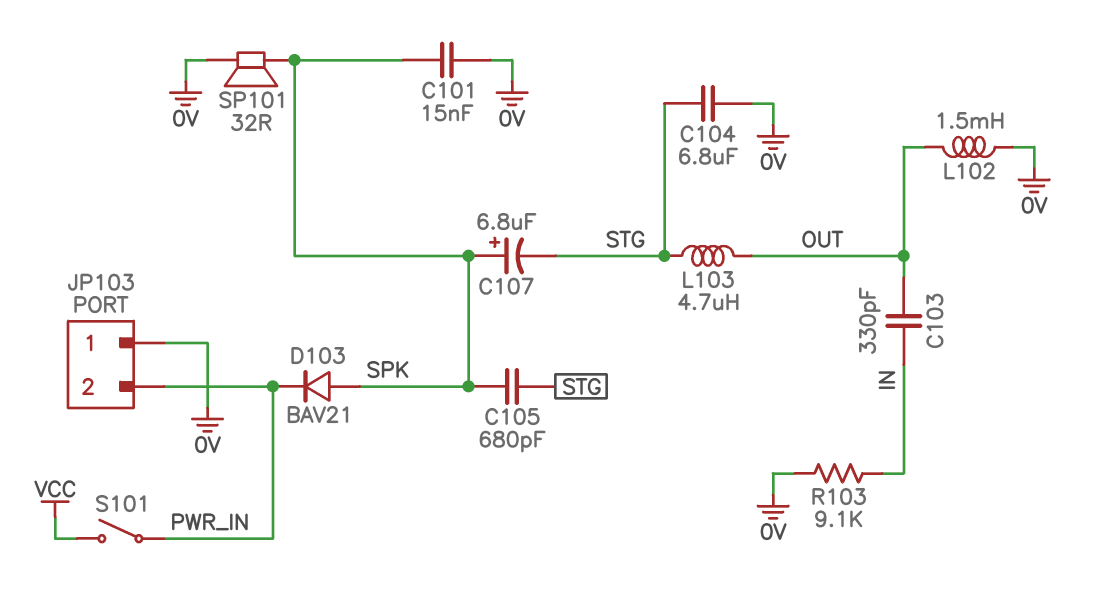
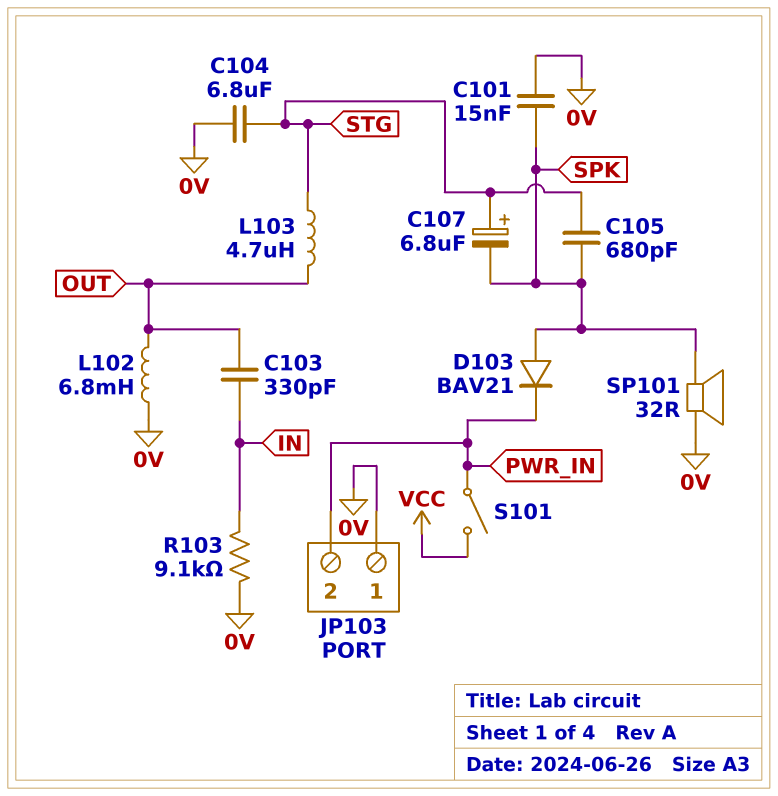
C107: 6.8uF (plus SPK, minus STG) -> 6.8uF (plus STG, minus SPK)
L102: 1.5mH (0V, OUT) -> 6.8mH (0V, OUT)

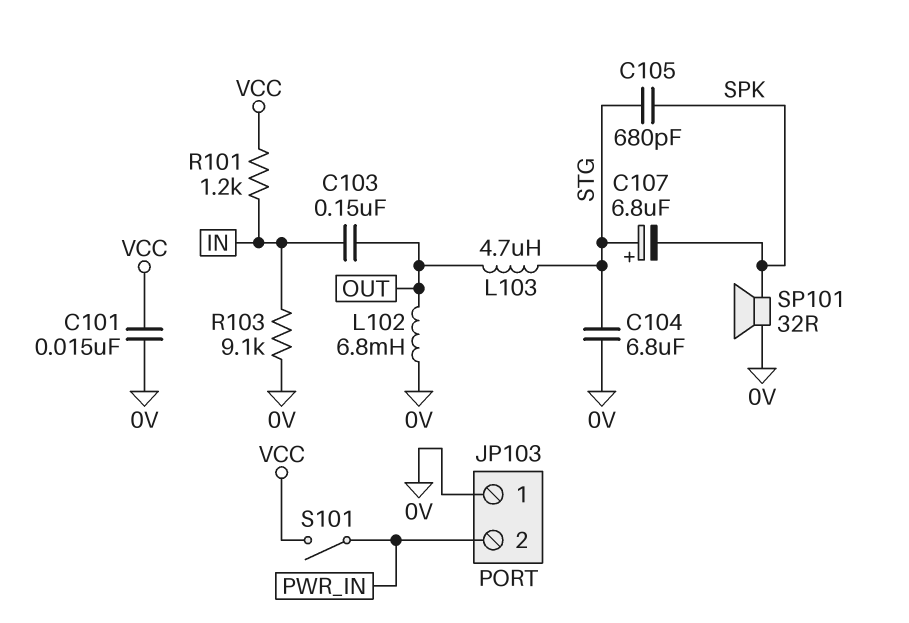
C101: 15nF (0V, SPK) -> 15nF (0V, VCC)
C103: 330pF (IN, OUT) -> 150nF (IN, OUT)
D103: diode BAV21 (A SPK, K PWR_IN) -> none
R101: none -> 1.2k (IN, VCC)

